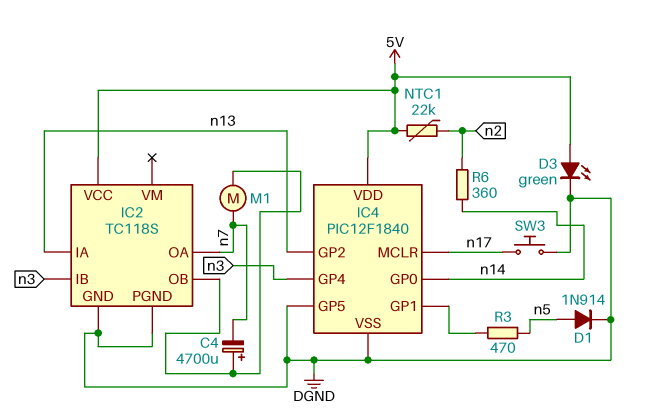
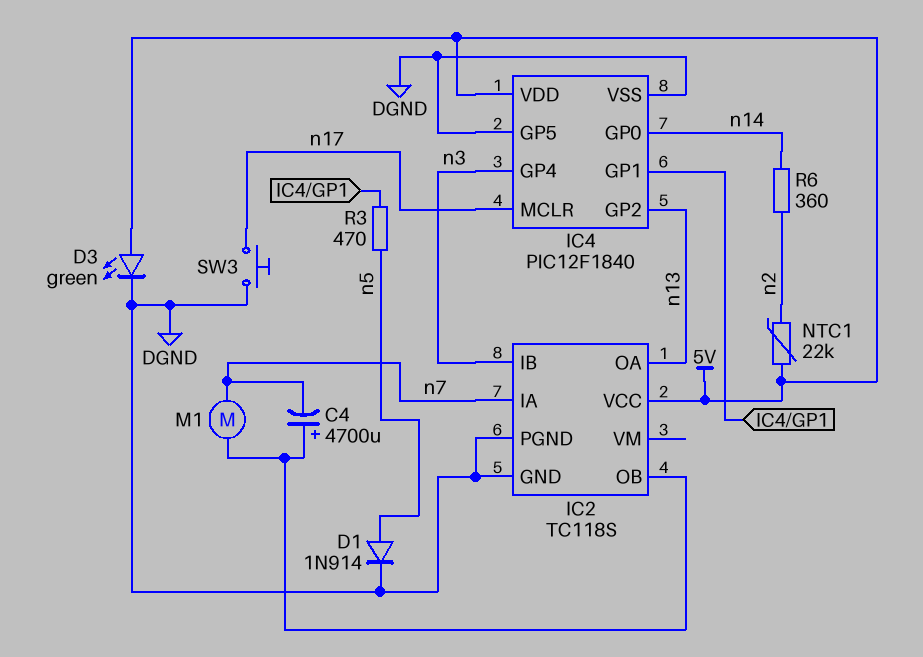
IC2 pin IA: n13 -> n7
IC2 pin OA: n7 -> n13

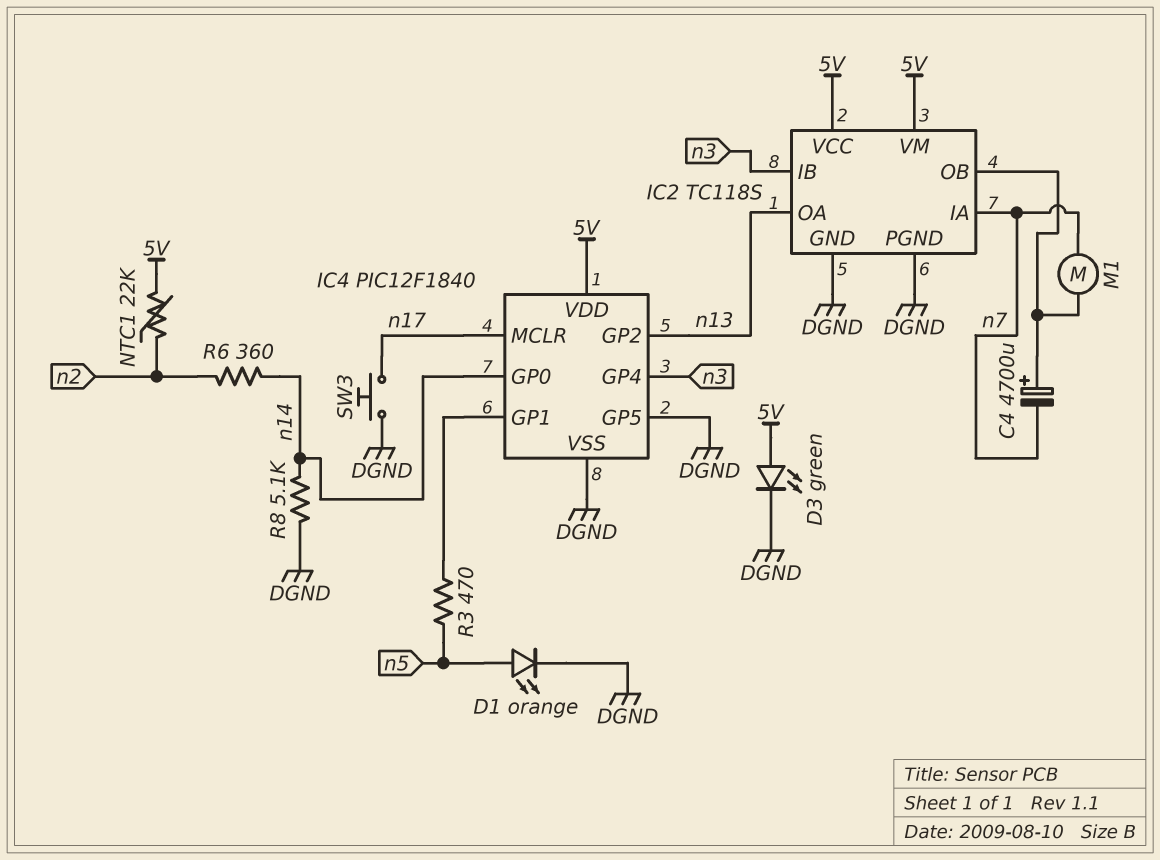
D1: diode 1N914 (A n5, K DGND) -> LED orange (A n5, K DGND)
IC2 pin VM: none -> 5V
R8: none -> 5.1k (DGND, n14)

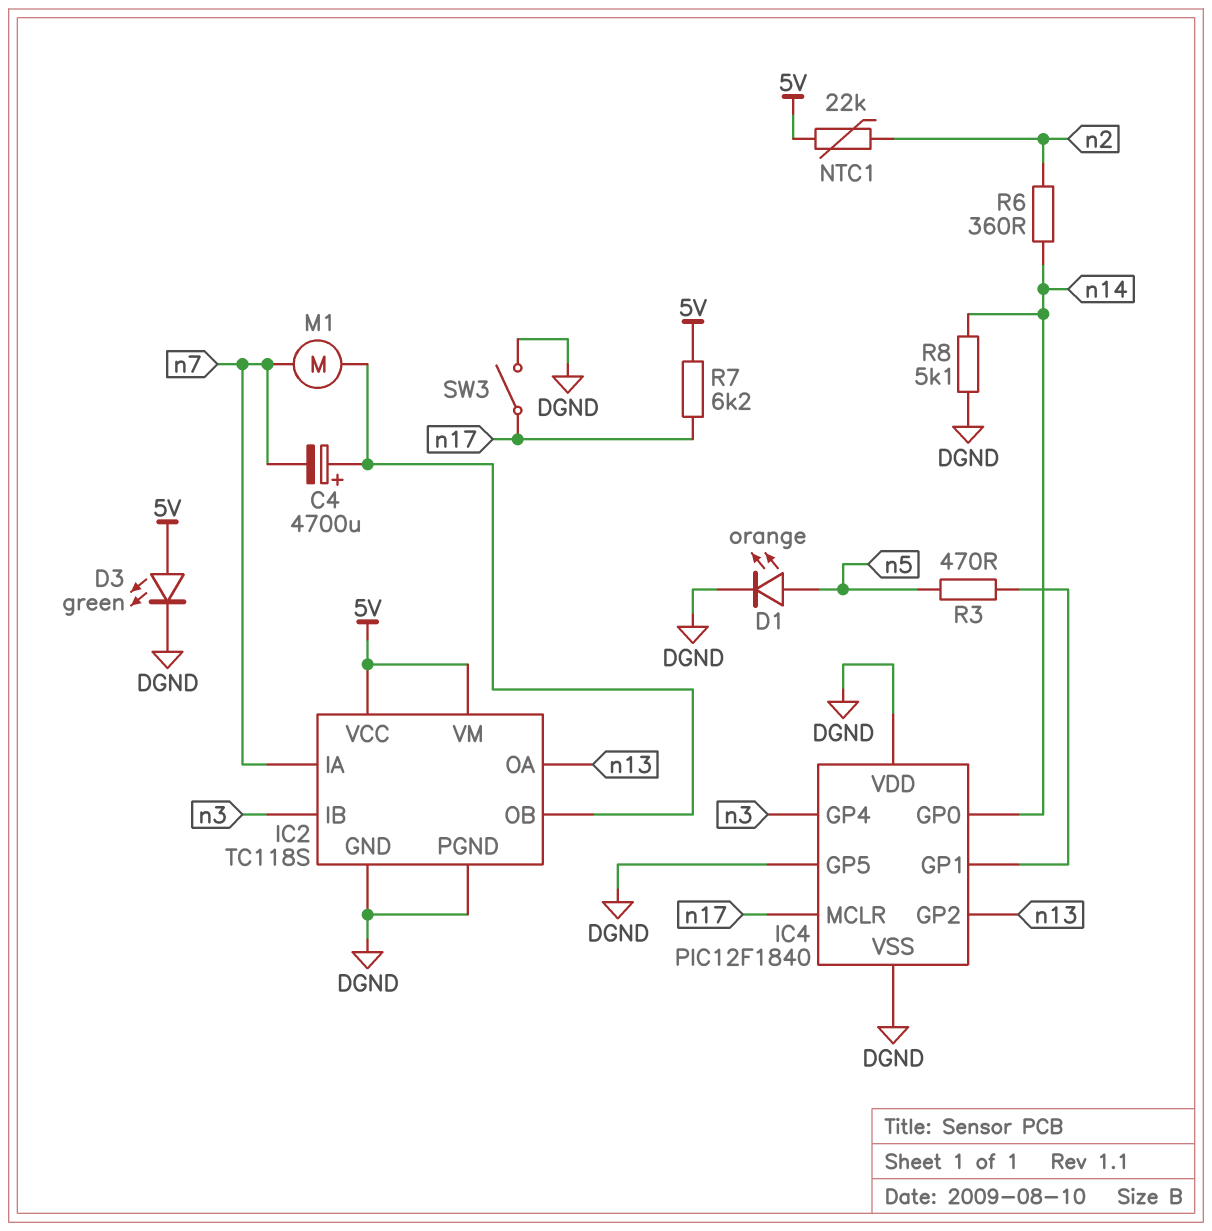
IC4 pin VDD: 5V -> DGND
R7: none -> 6.2k (5V, n17)
SW3: button (DGND, n17) -> switch (DGND, n17)

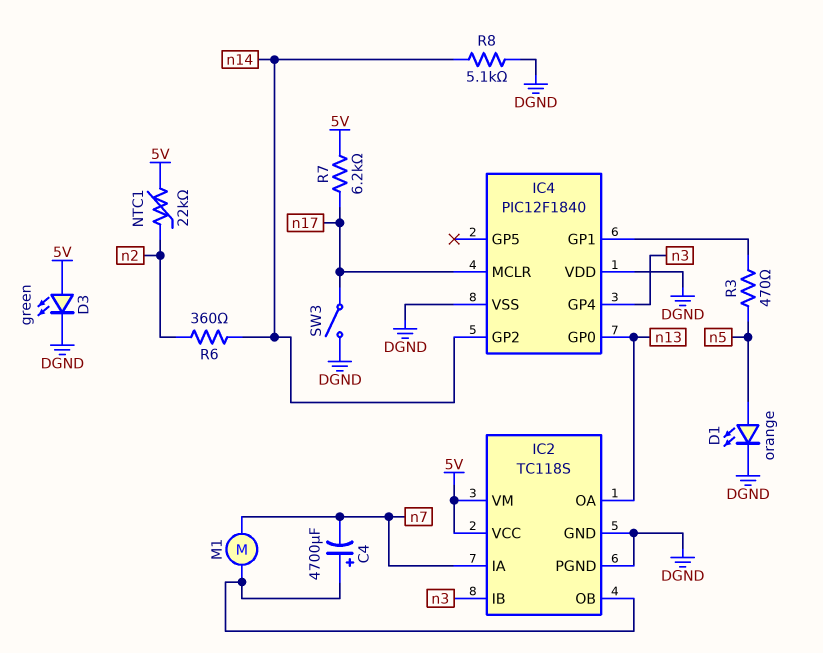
IC4 pin GP0: n14 -> n13
IC4 pin GP2: n13 -> n14
IC4 pin GP5: DGND -> none

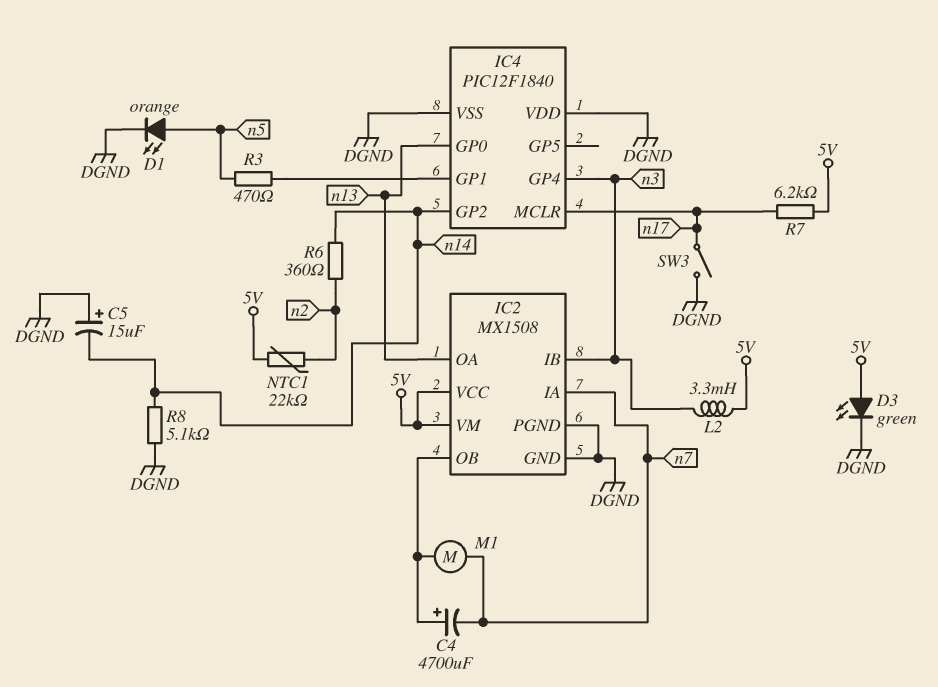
C5: none -> 15uF (plus DGND, minus n14)
IC2: TC118S -> MX1508
L2: none -> 3.3mH (5V, n3)

